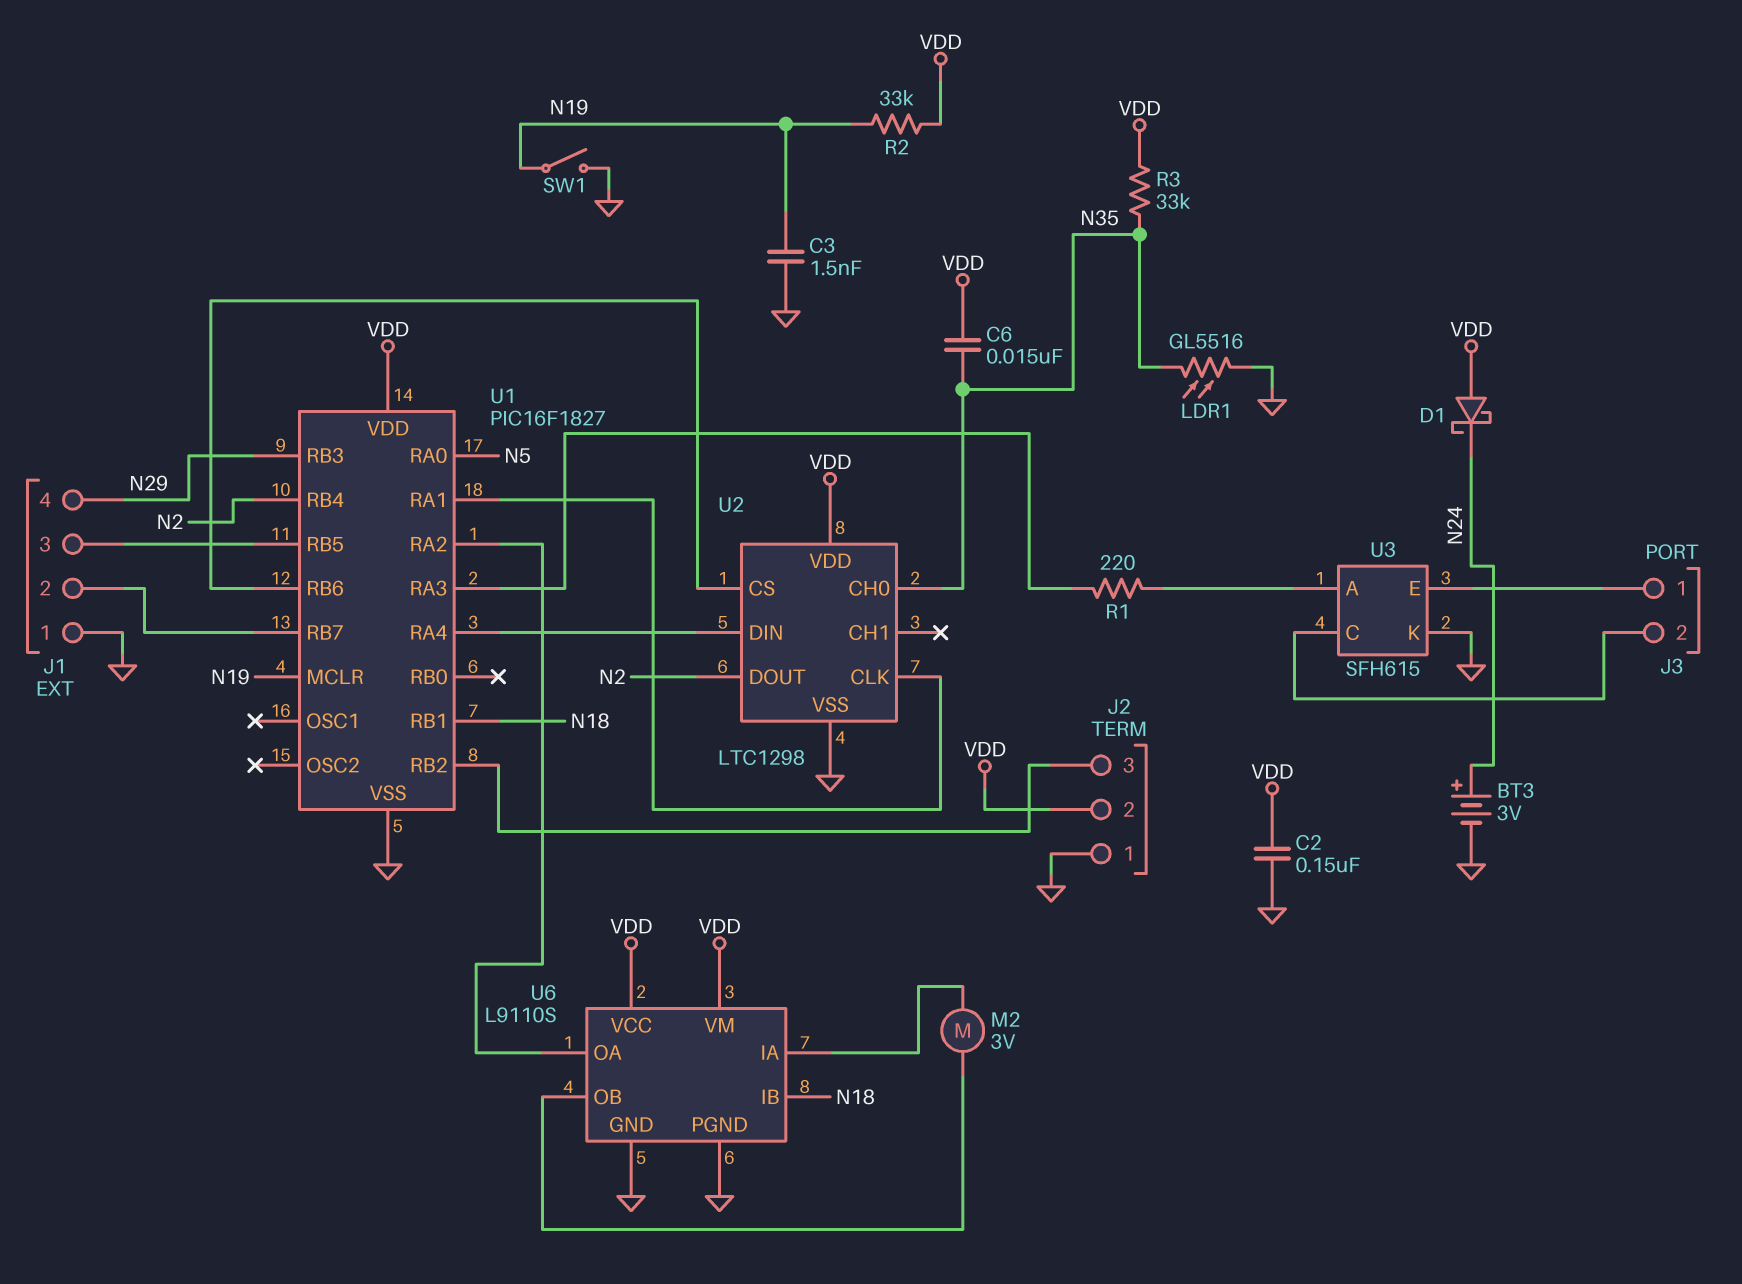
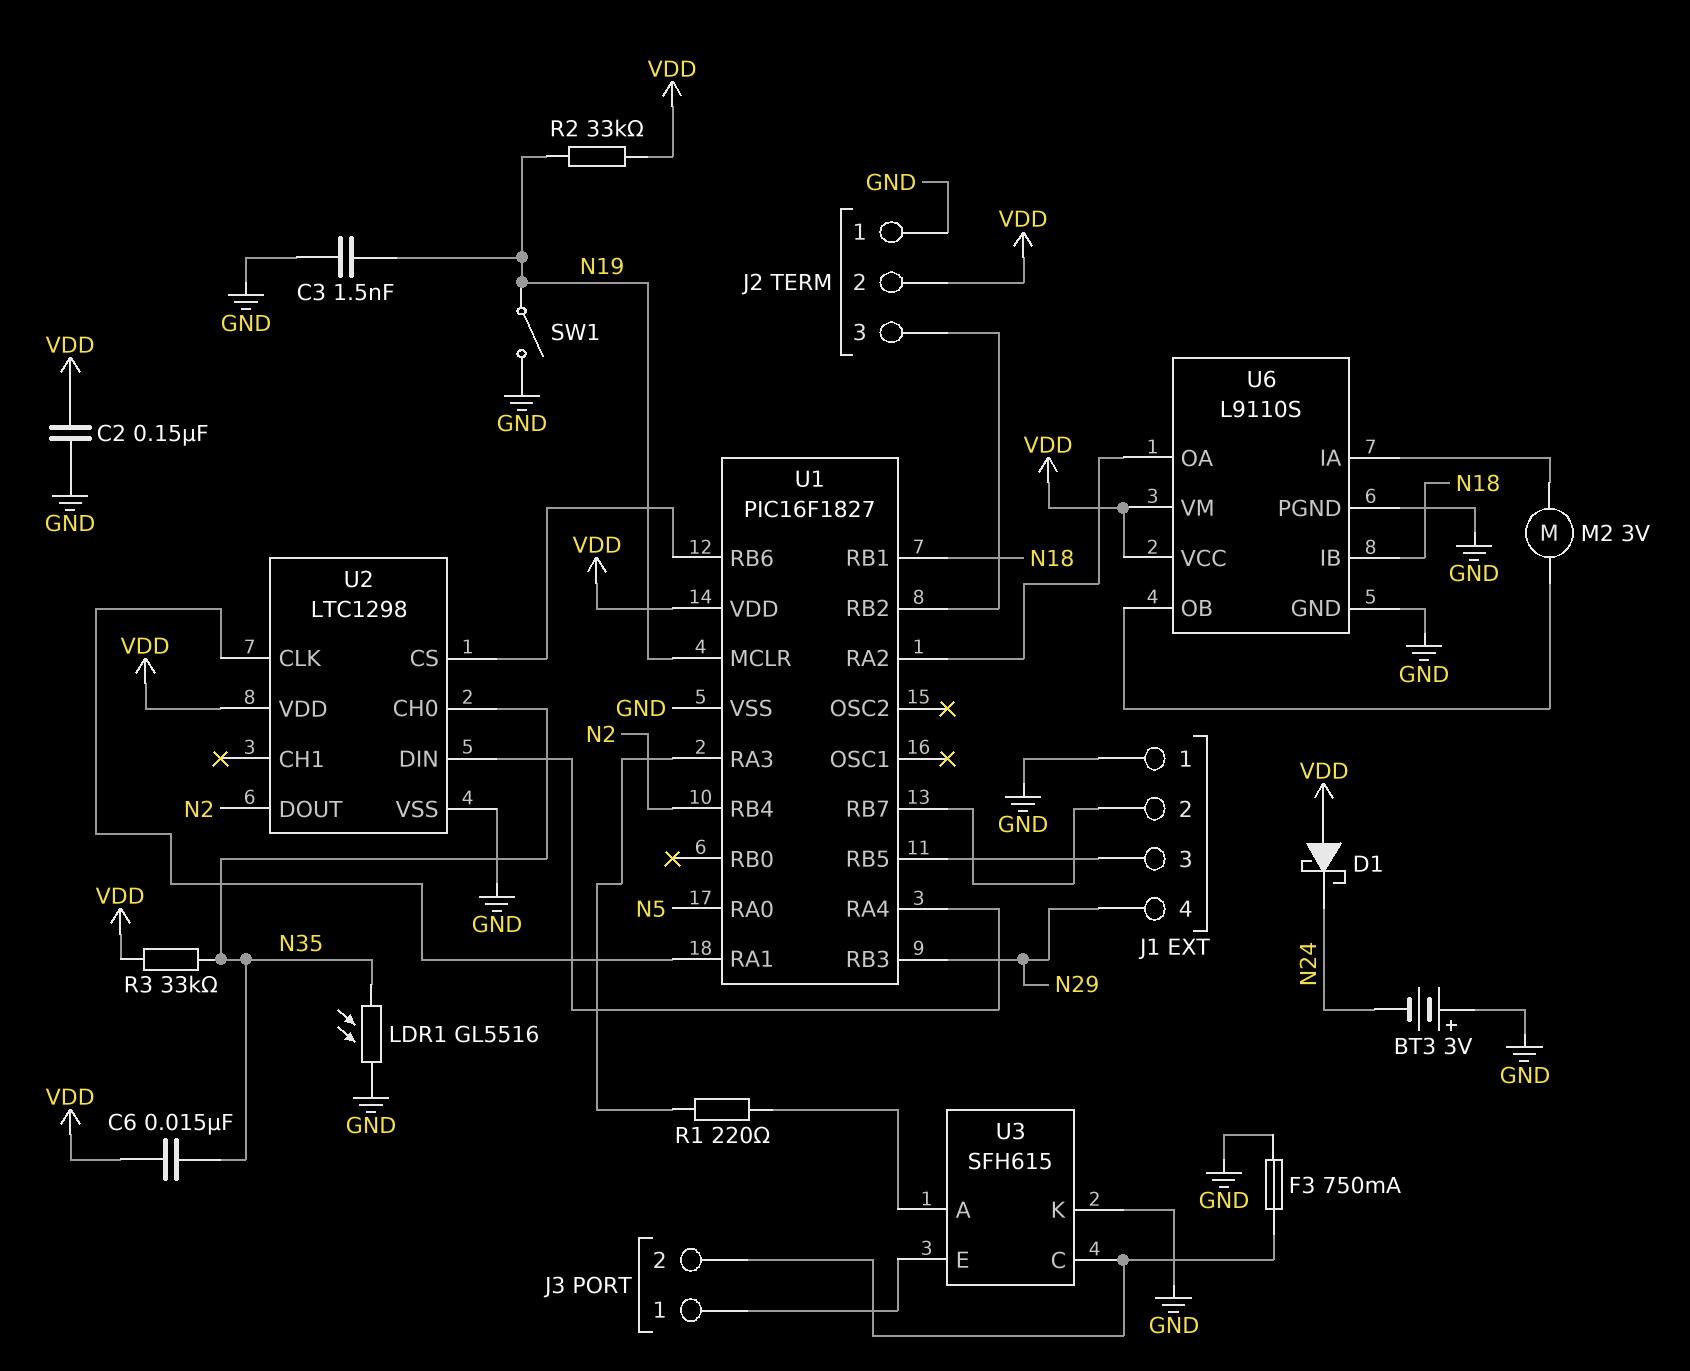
BT3: 3V (plus N24, minus GND) -> 3V (plus GND, minus N24)
F3: none -> 750mA (GND, J3/2)

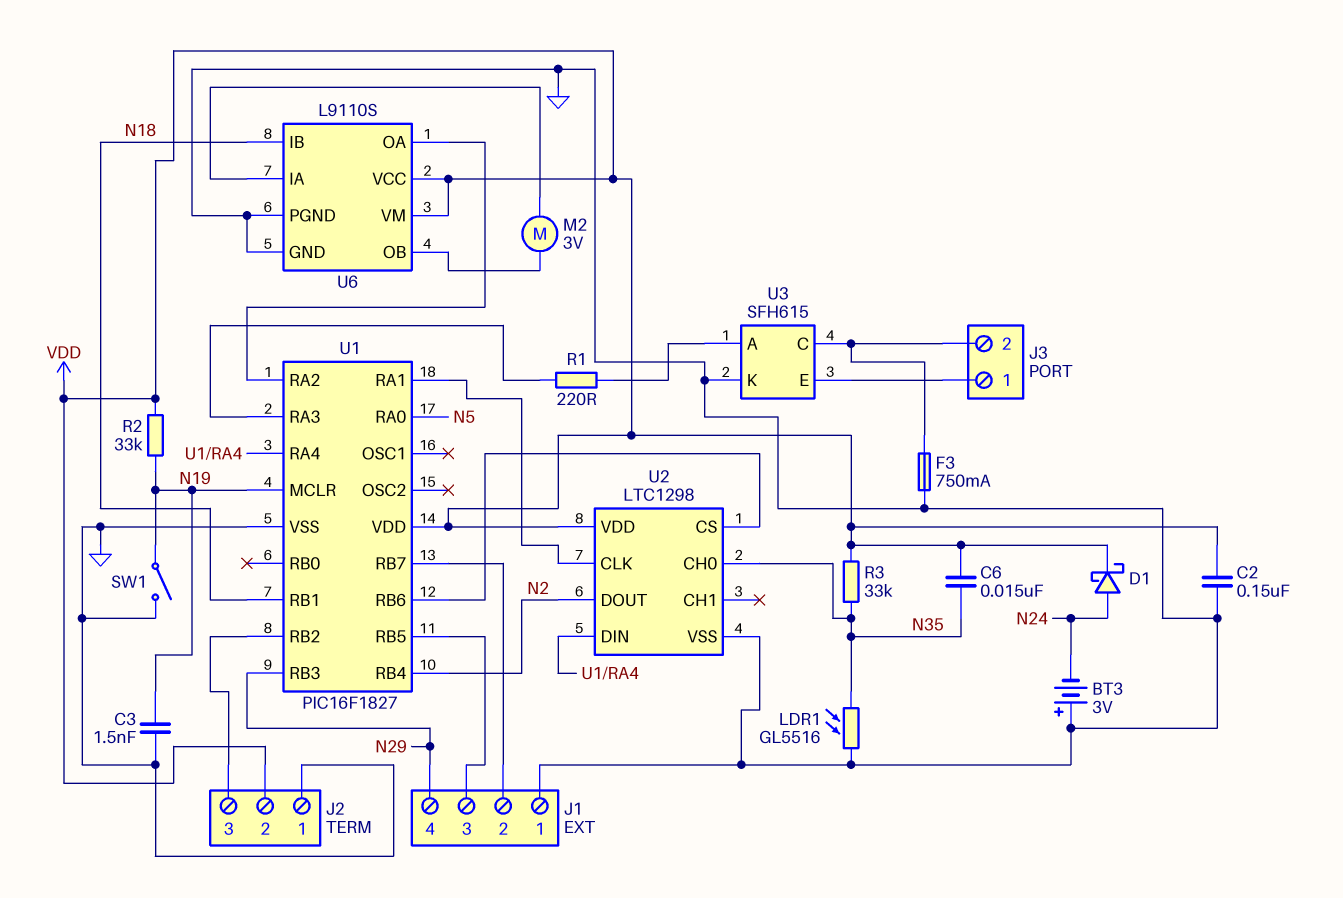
D1: schottky (A VDD, K N24) -> schottky (A N24, K VDD)

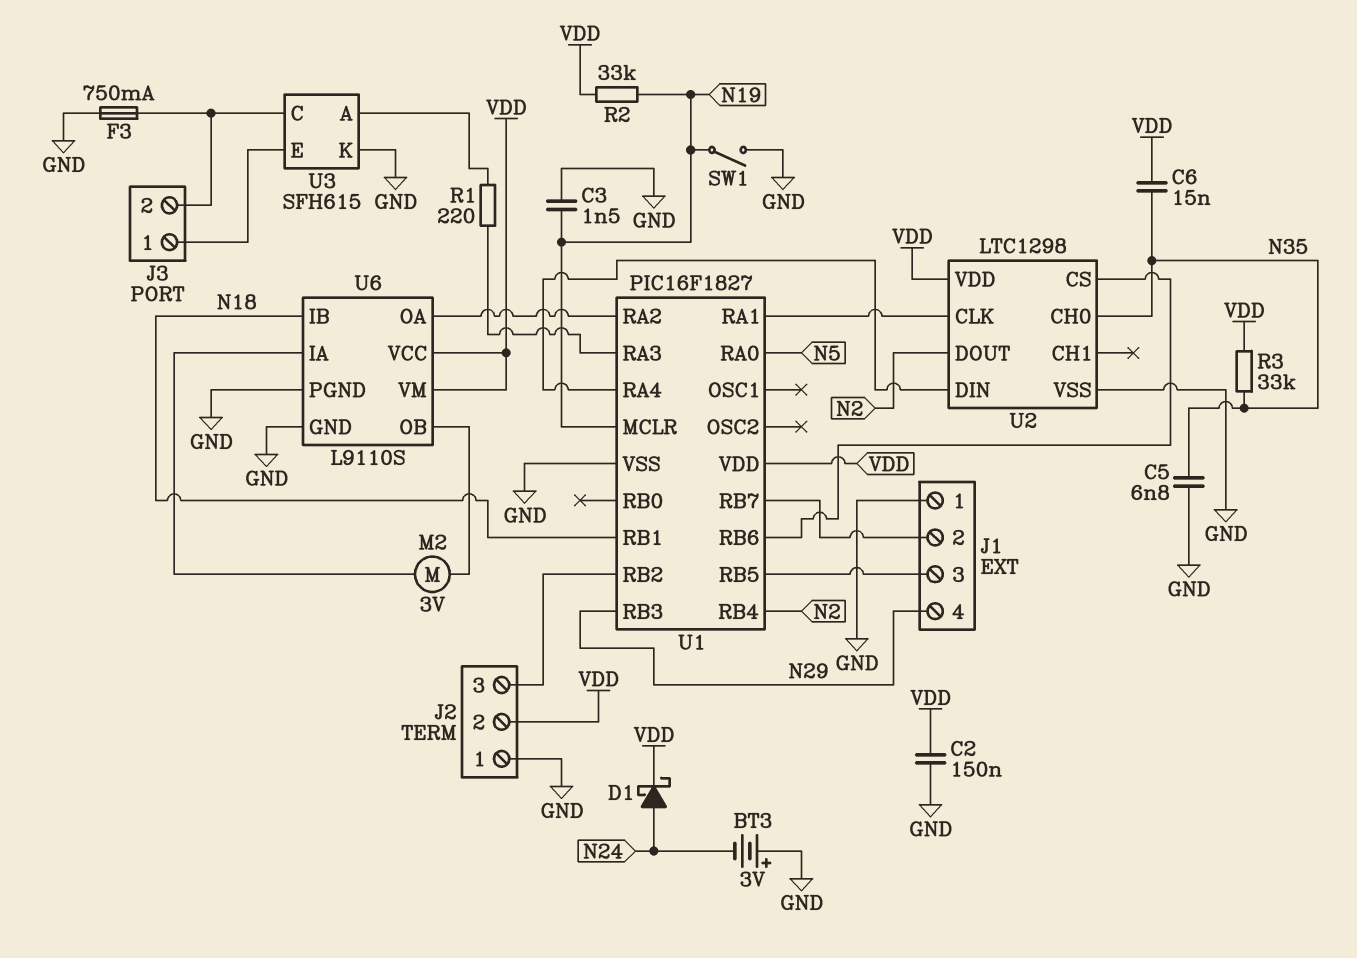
C5: none -> 6.8nF (GND, N35)
LDR1: GL5516 (GND, N35) -> none

